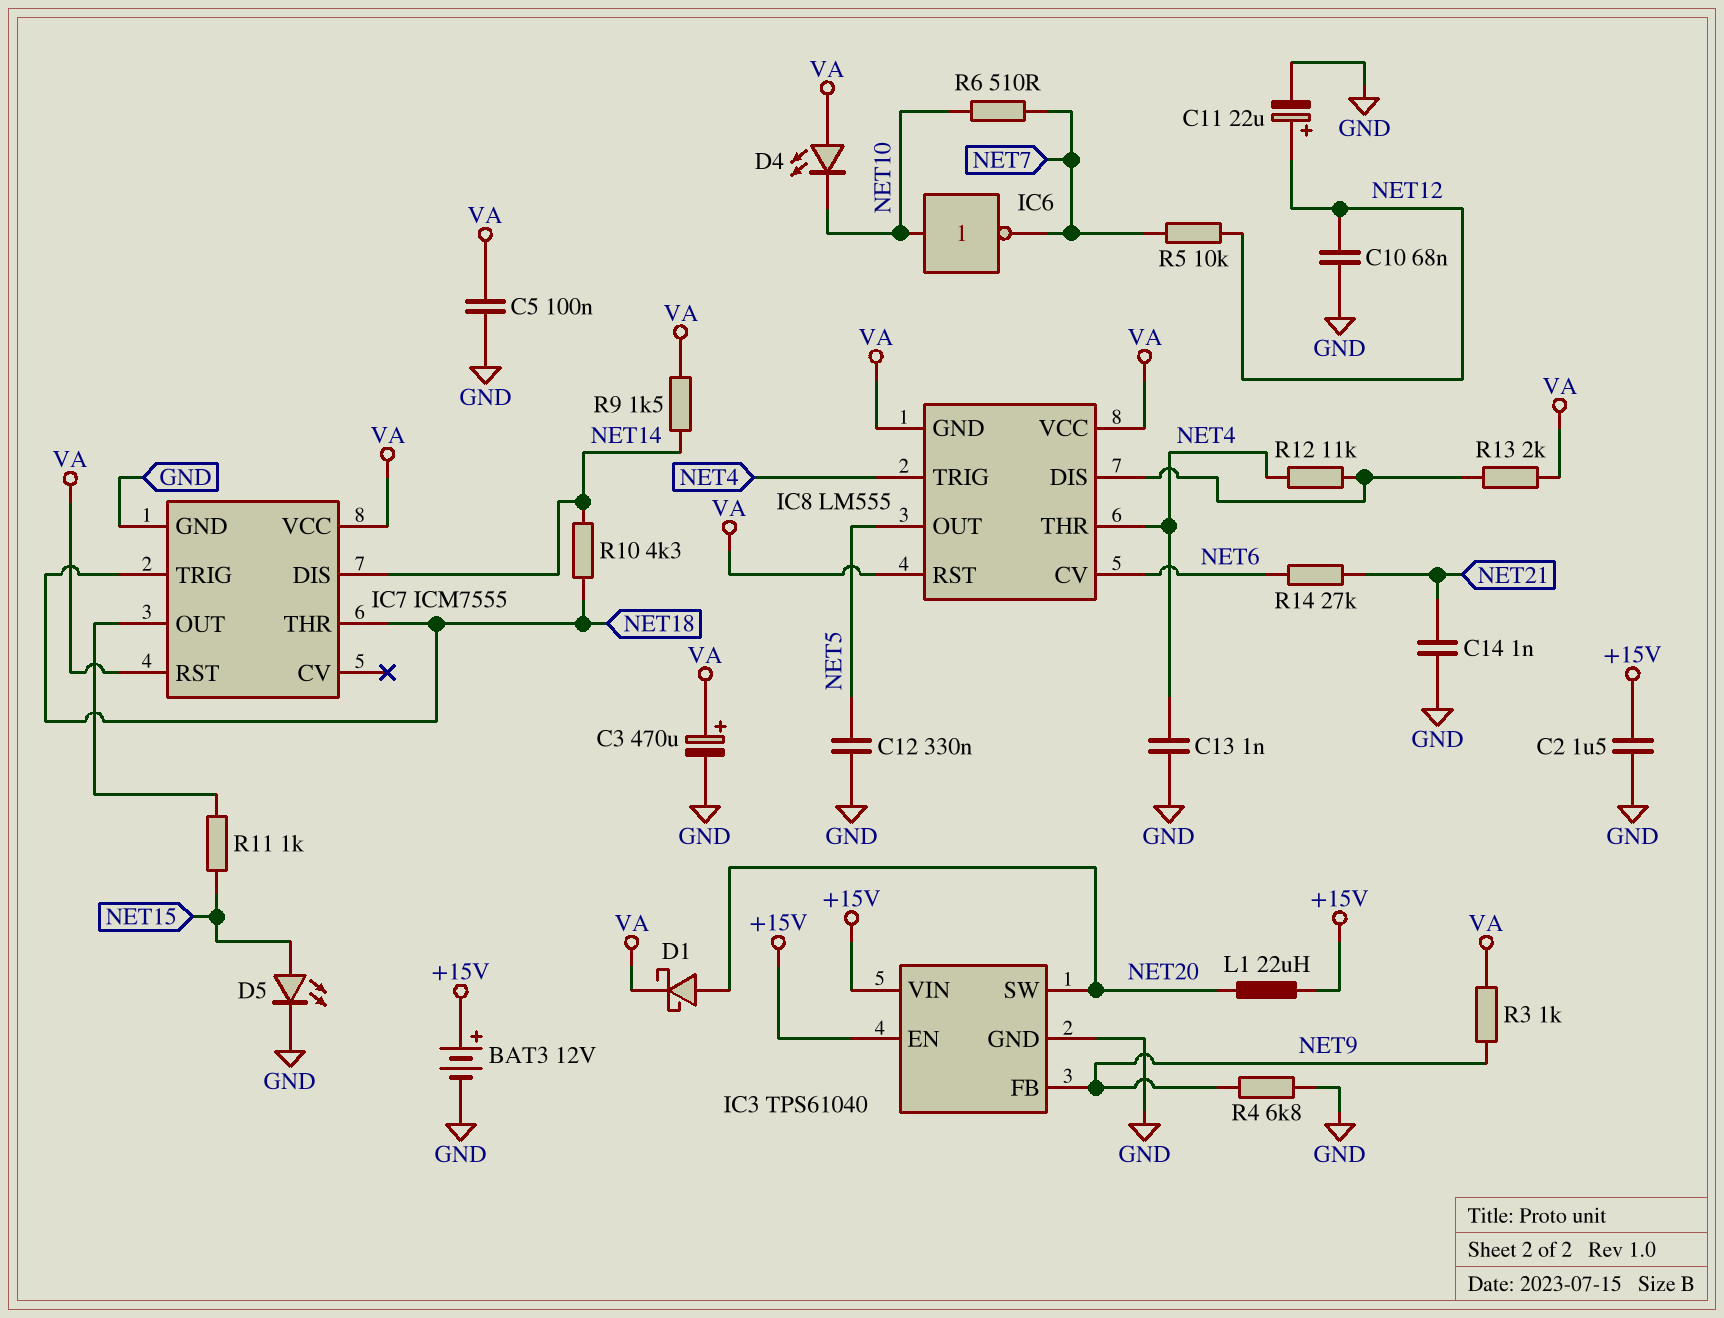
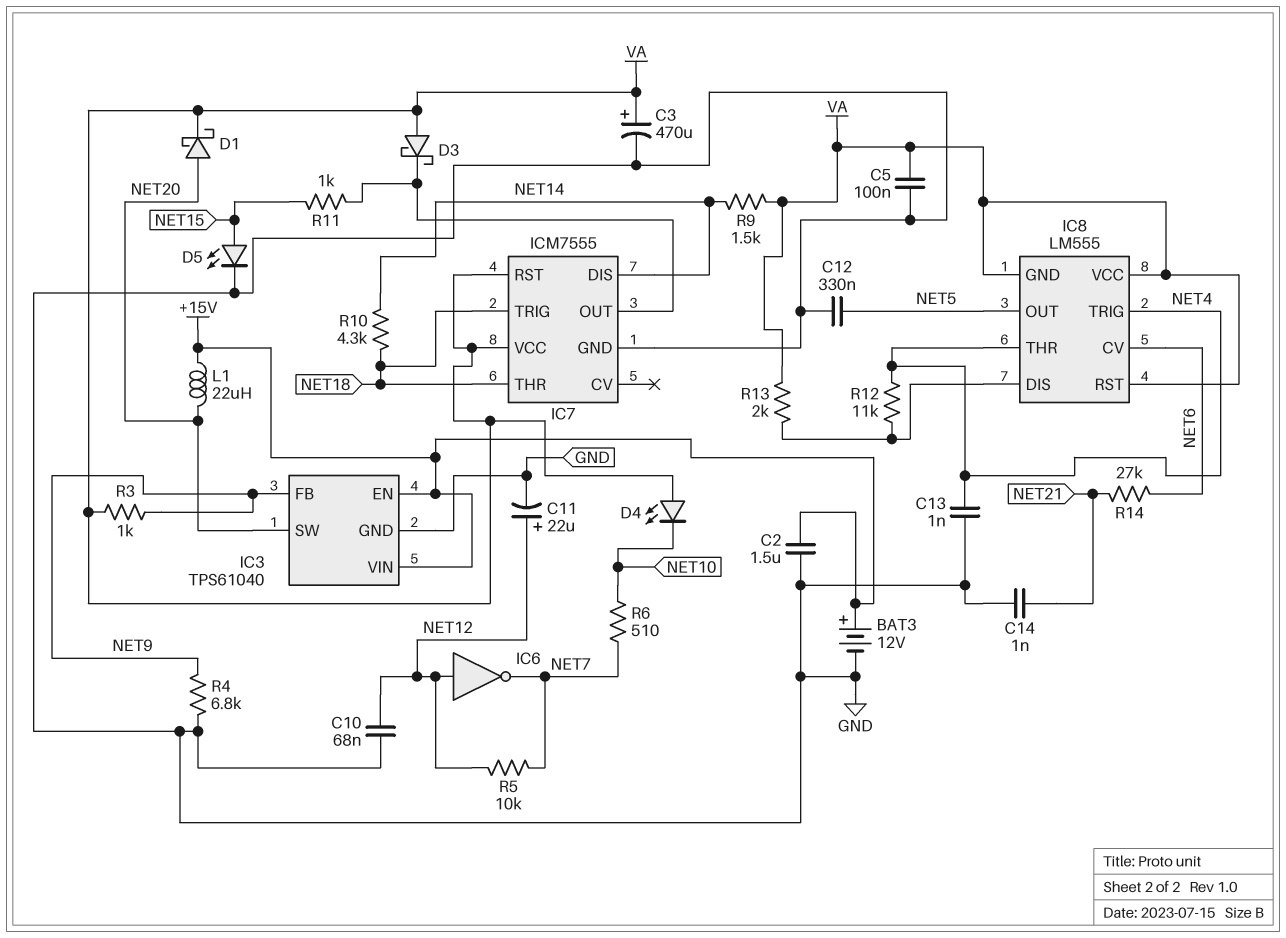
D3: none -> schottky (A VA, K IC7/OUT)
IC6: NOT (in NET10, out NET7) -> NOT (in NET12, out NET7)

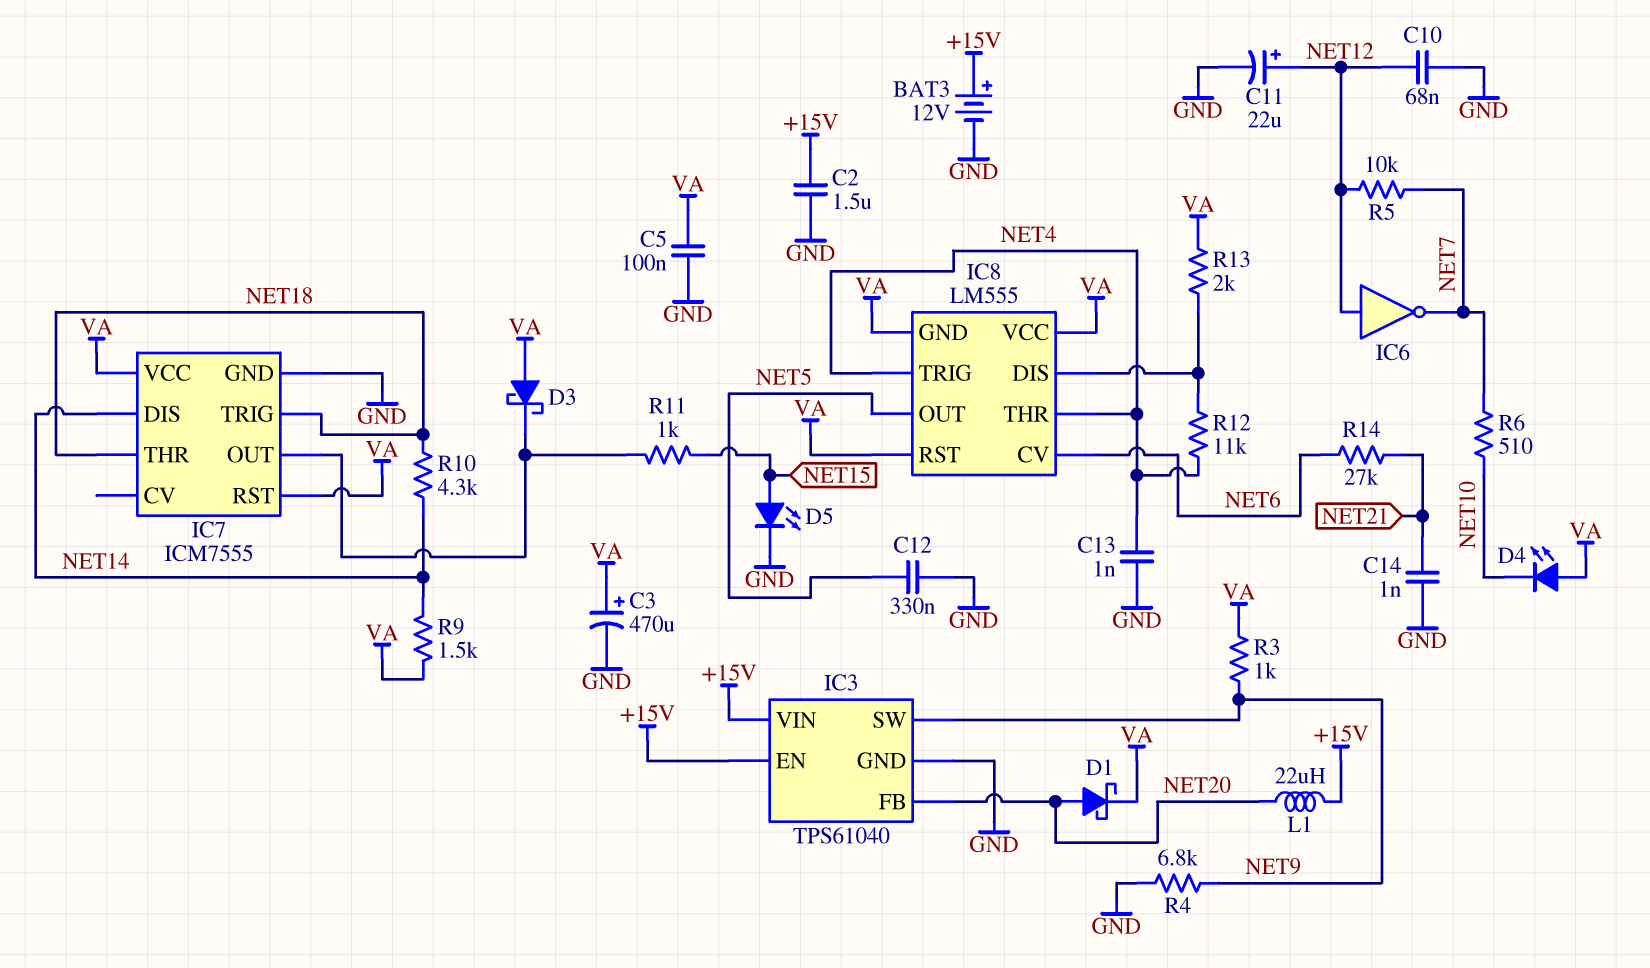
IC3 pin FB: NET9 -> NET20
IC3 pin SW: NET20 -> NET9

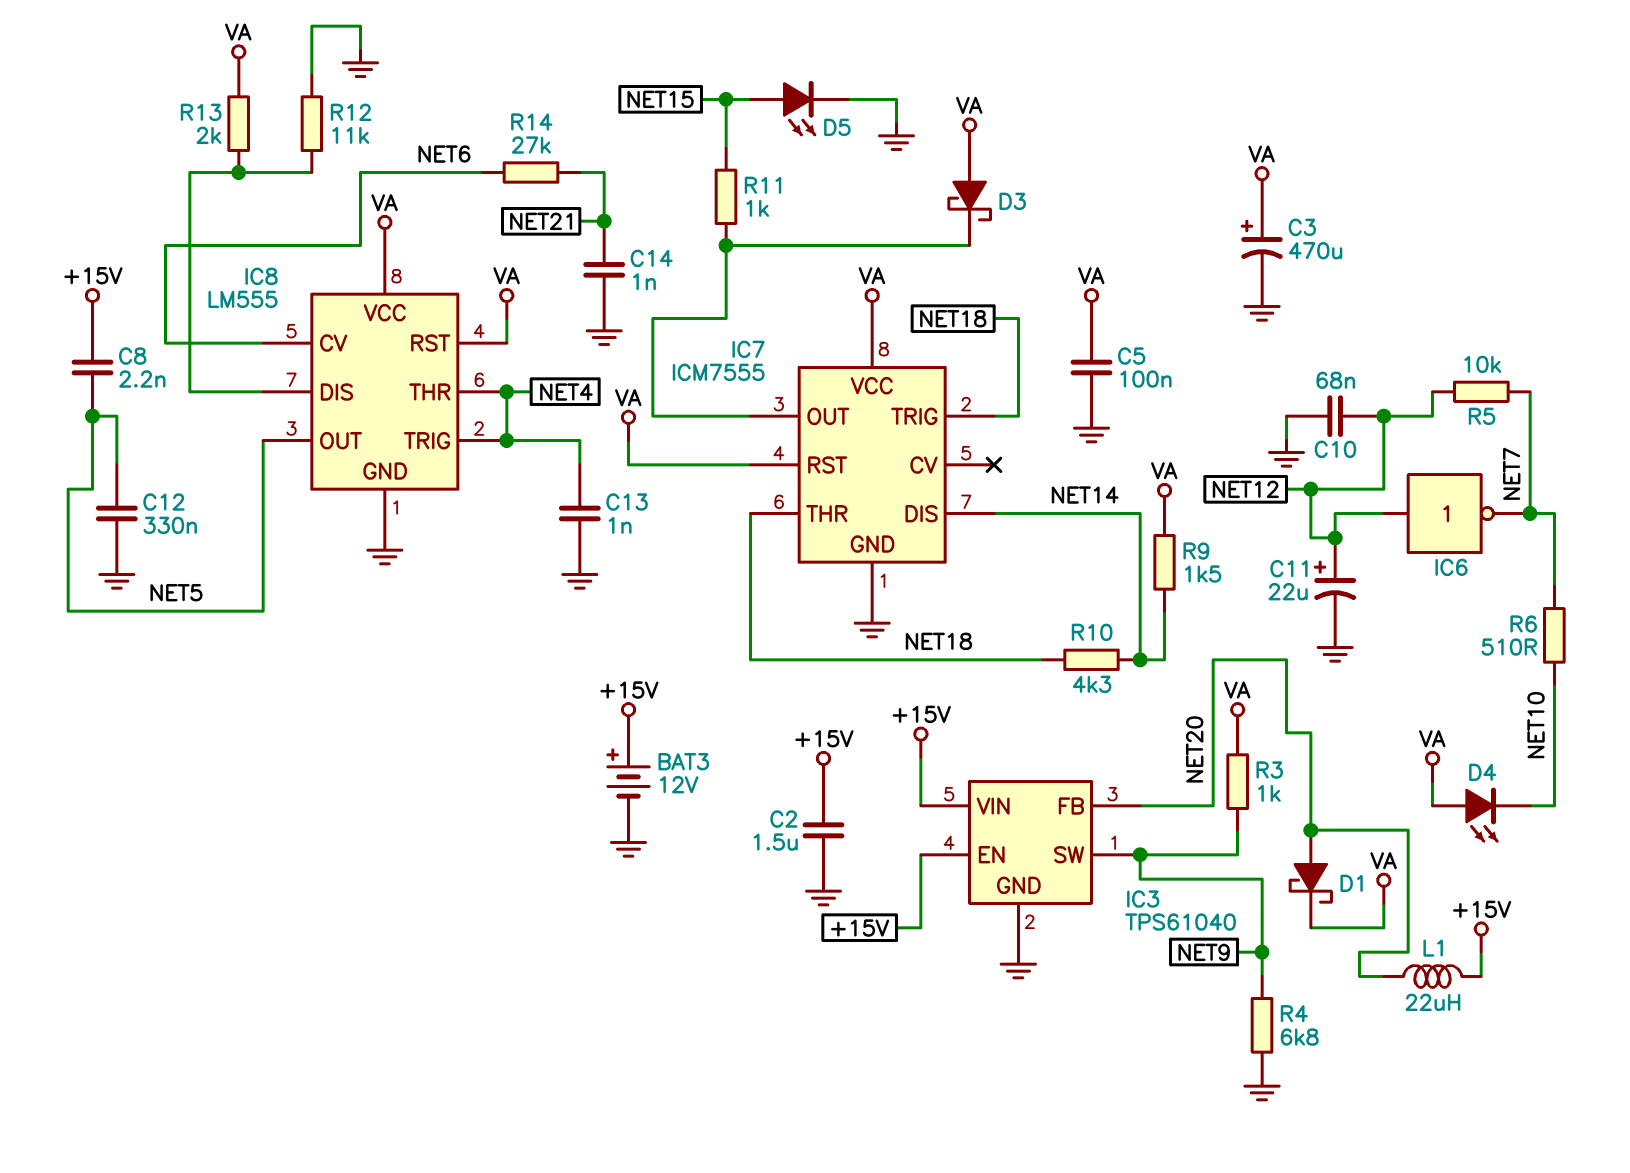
C8: none -> 2.2nF (+15V, NET5)
IC8 pin GND: VA -> GND
R12: 11k (IC8/DIS, NET4) -> 11k (GND, IC8/DIS)

